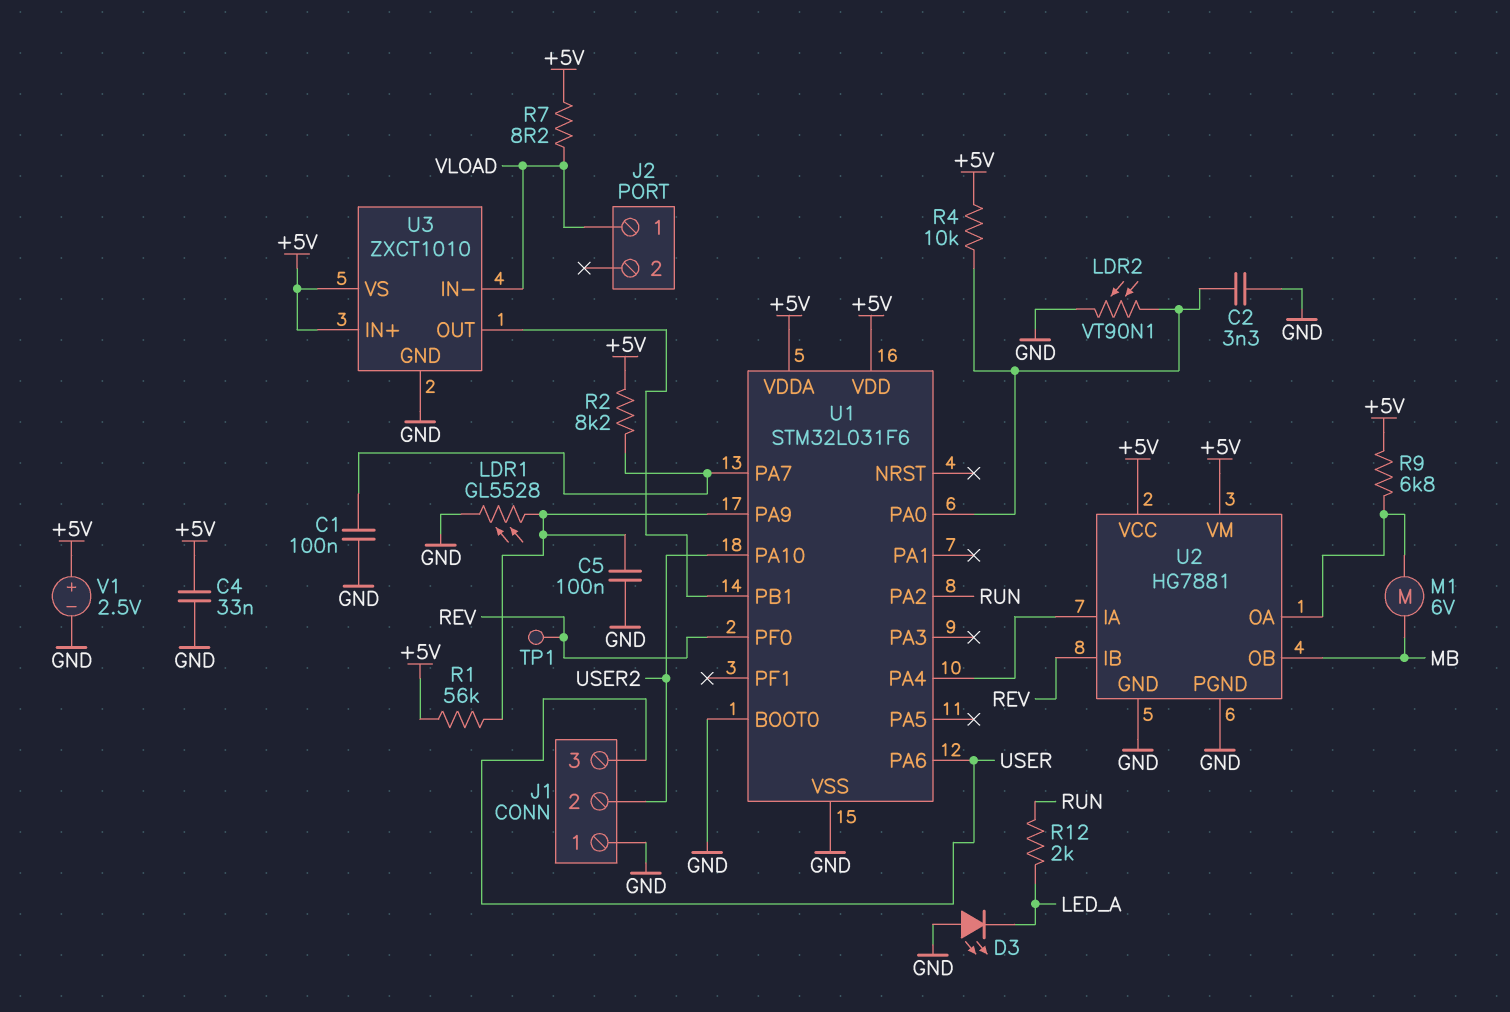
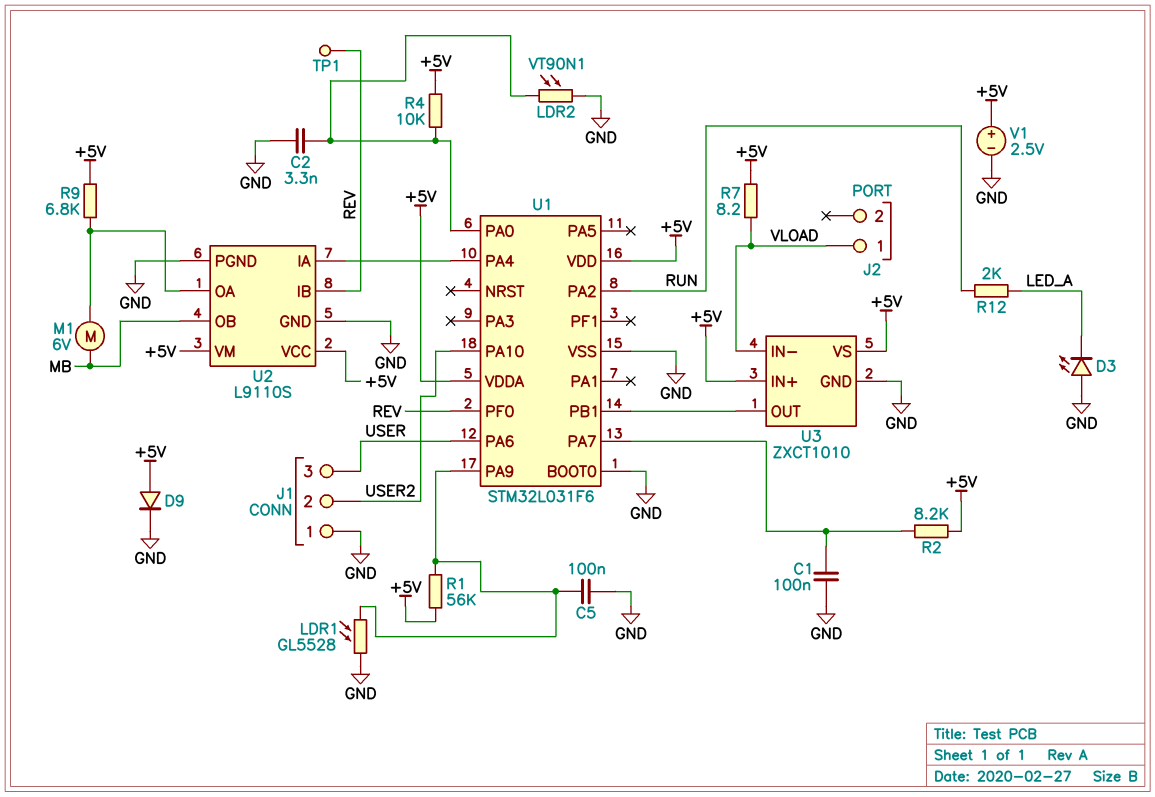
C4: 33nF (+5V, GND) -> none
D9: none -> diode (A +5V, K GND)
U2: HG7881 -> L9110S

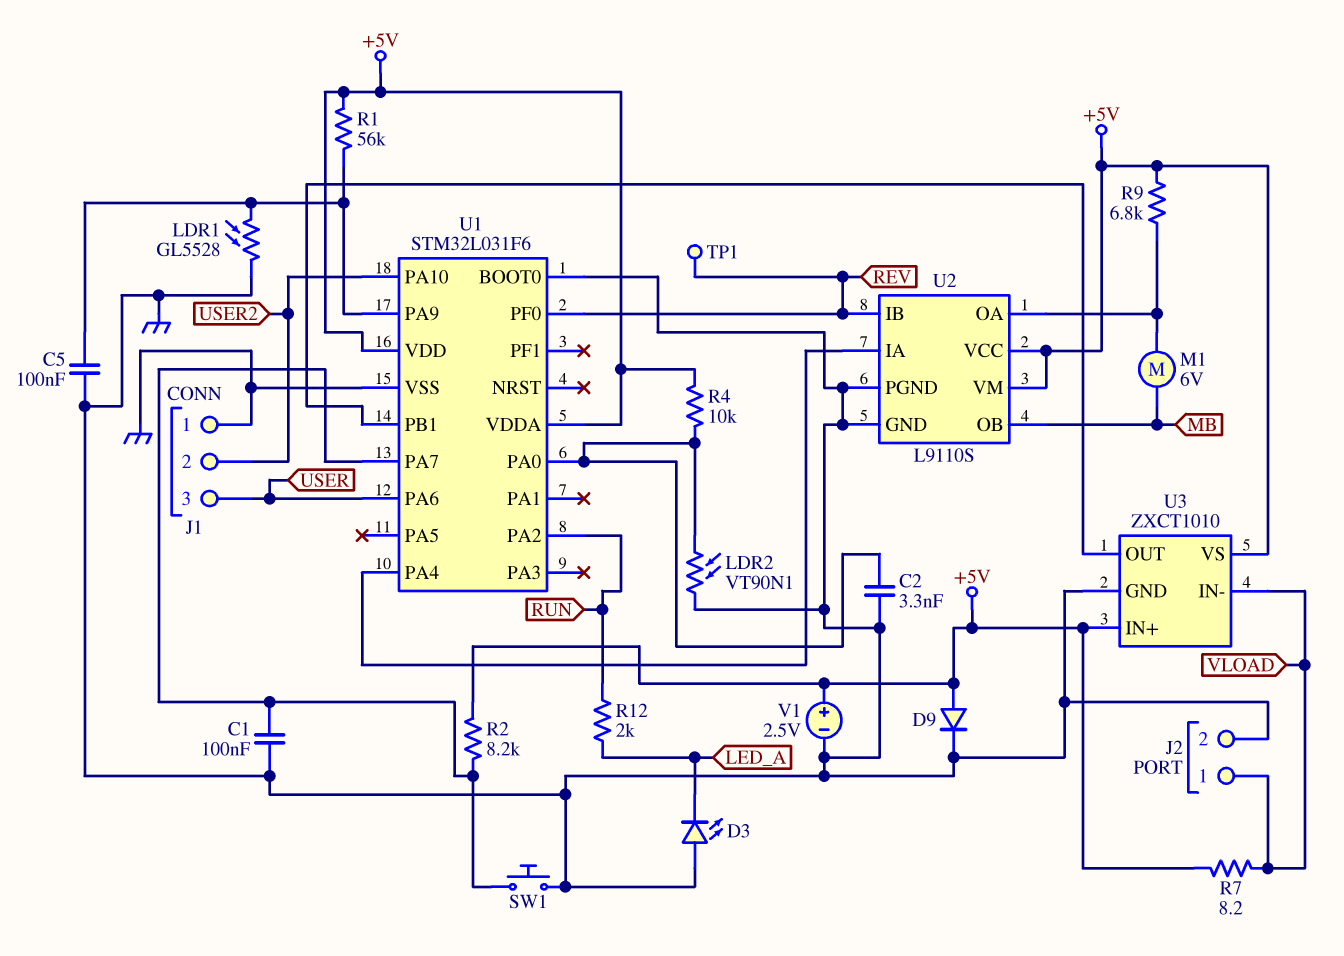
J2 pin 2: none -> GND
SW1: none -> button (GND, U1/PA7)

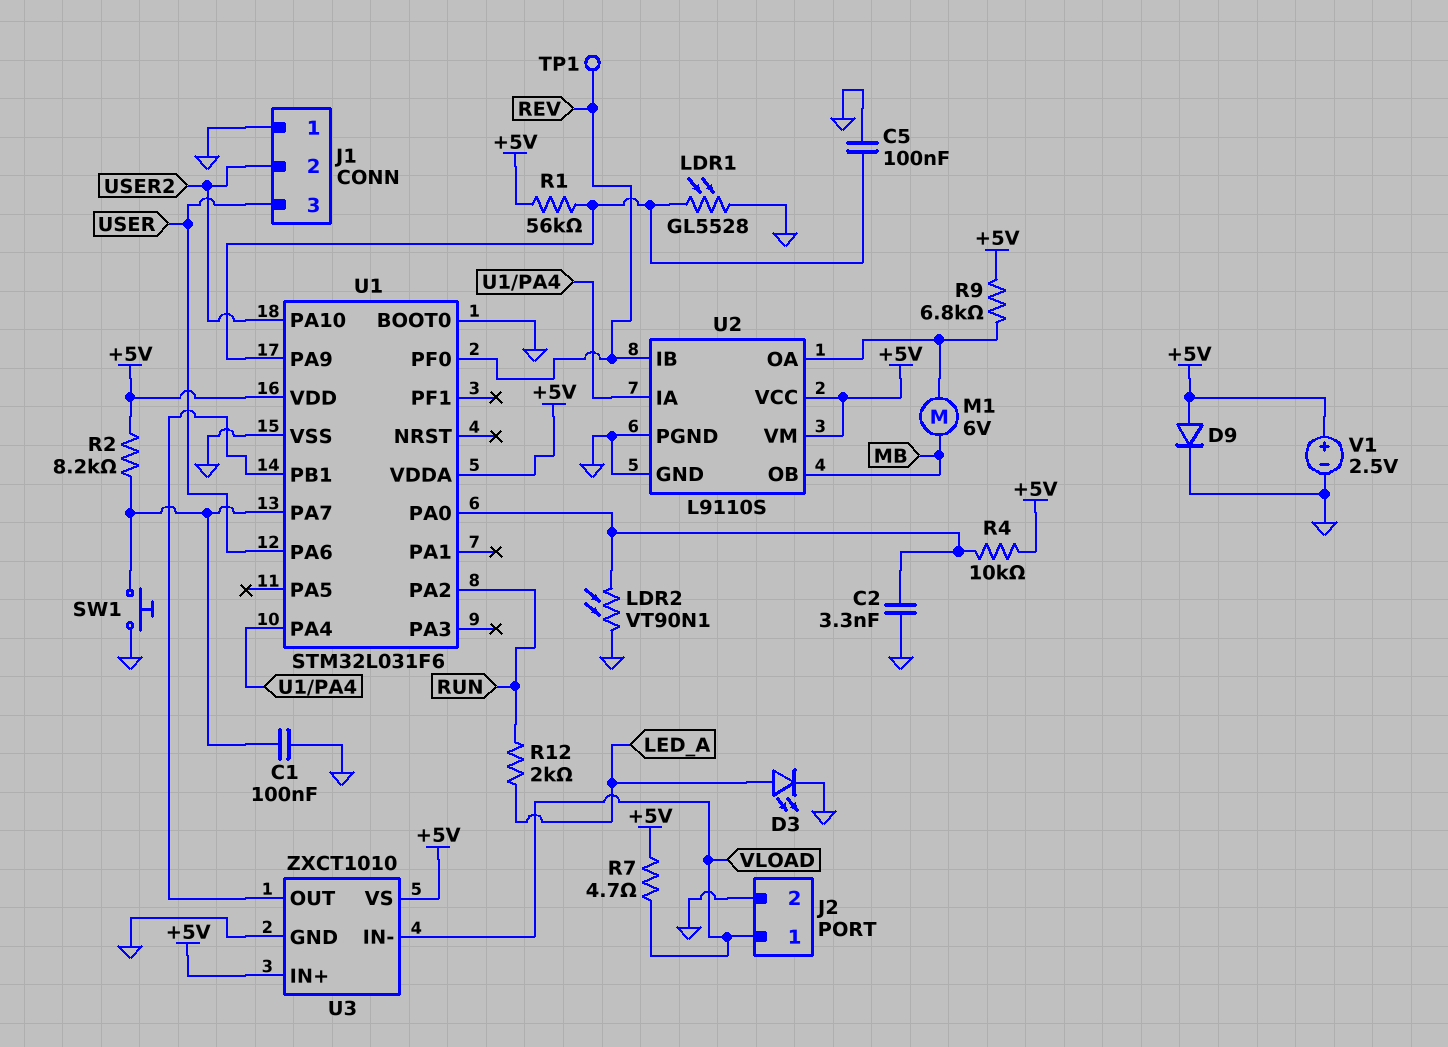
D3: LED (A GND, K LED_A) -> LED (A LED_A, K GND)
R7: 8.2 (+5V, VLOAD) -> 4.7 (+5V, VLOAD)

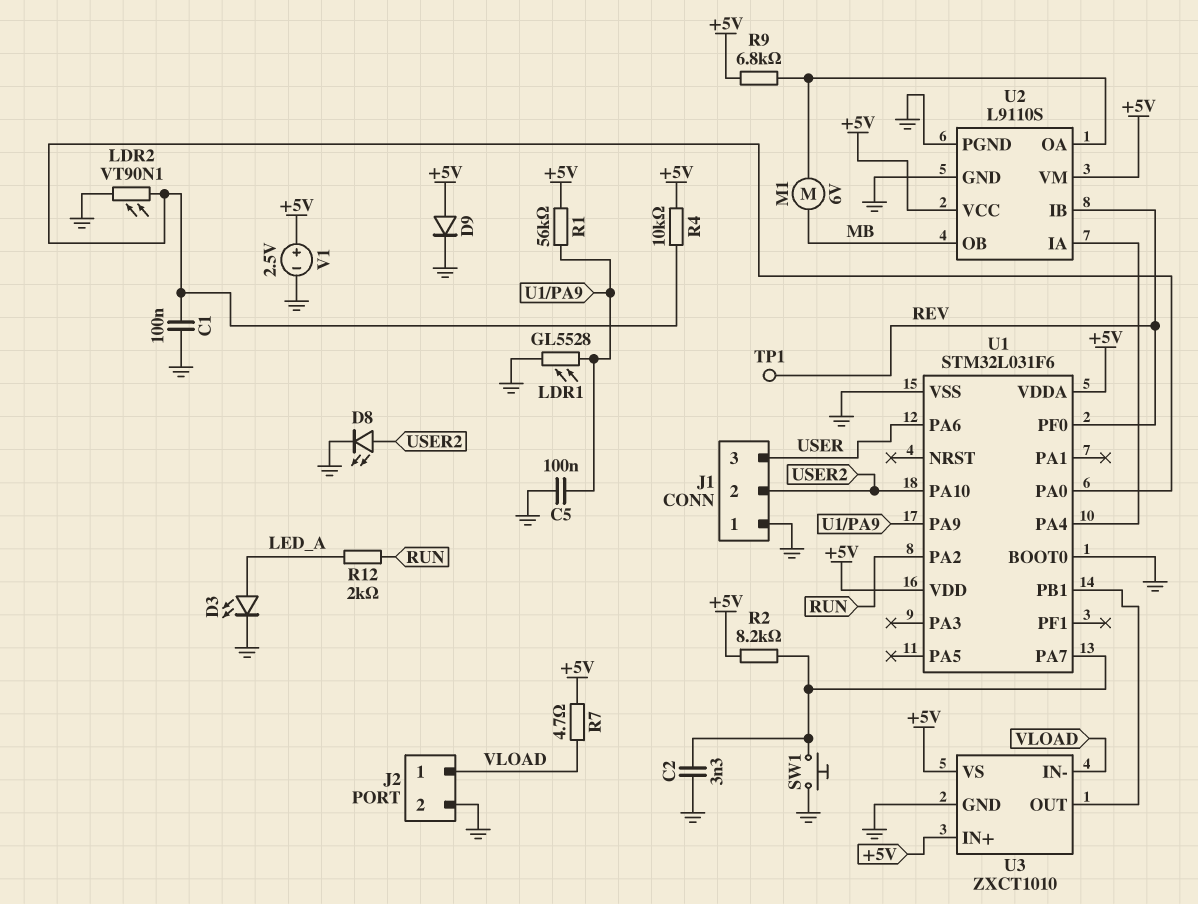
C1: 100nF (GND, U1/PA7) -> 100nF (GND, U1/PA0)
C2: 3.3nF (GND, U1/PA0) -> 3.3nF (GND, U1/PA7)
D8: none -> LED (A USER2, K GND)

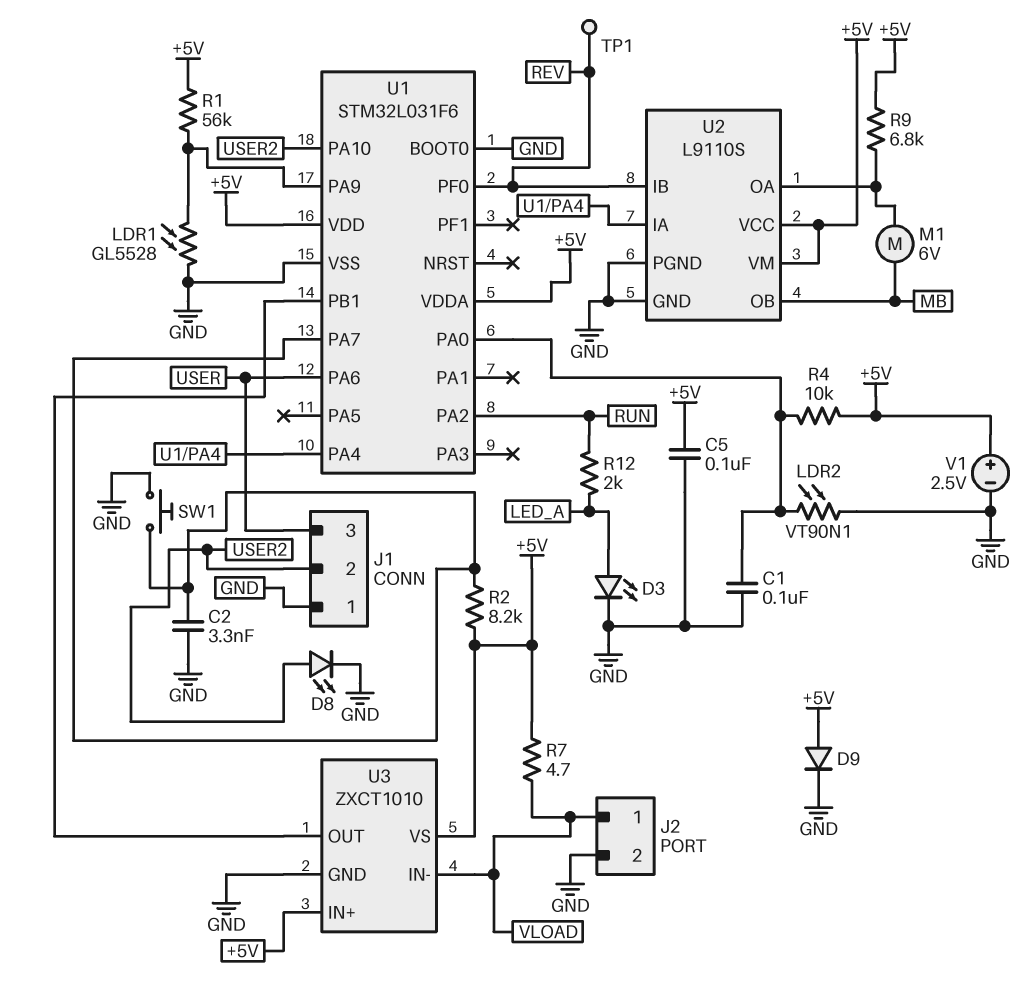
C5: 100nF (GND, U1/PA9) -> 100nF (+5V, GND)

